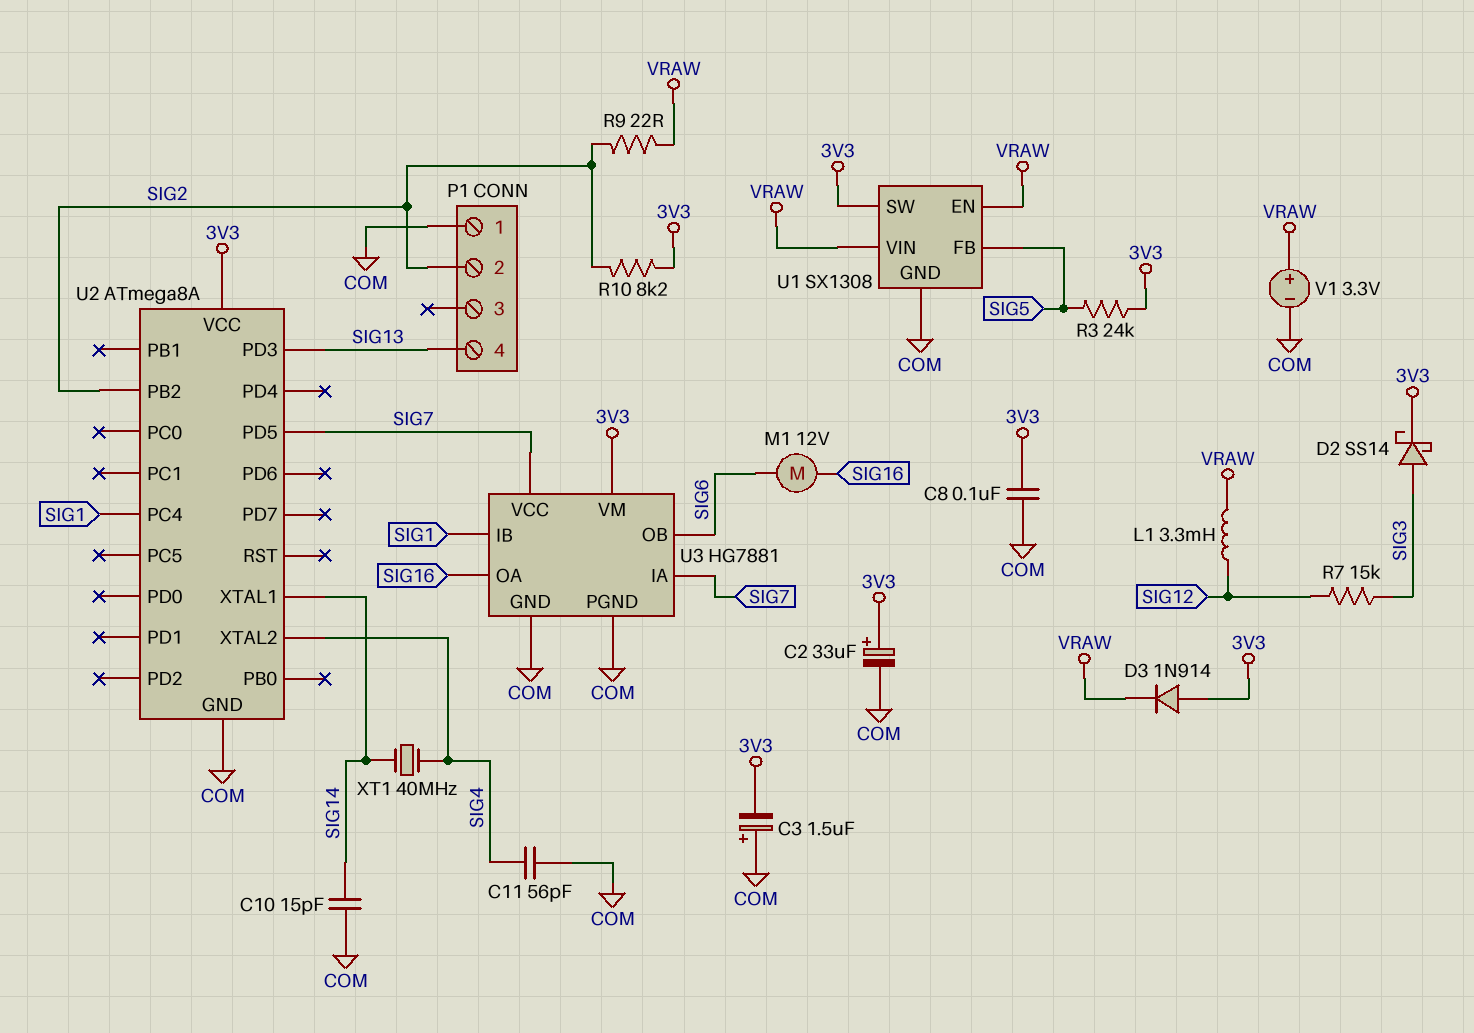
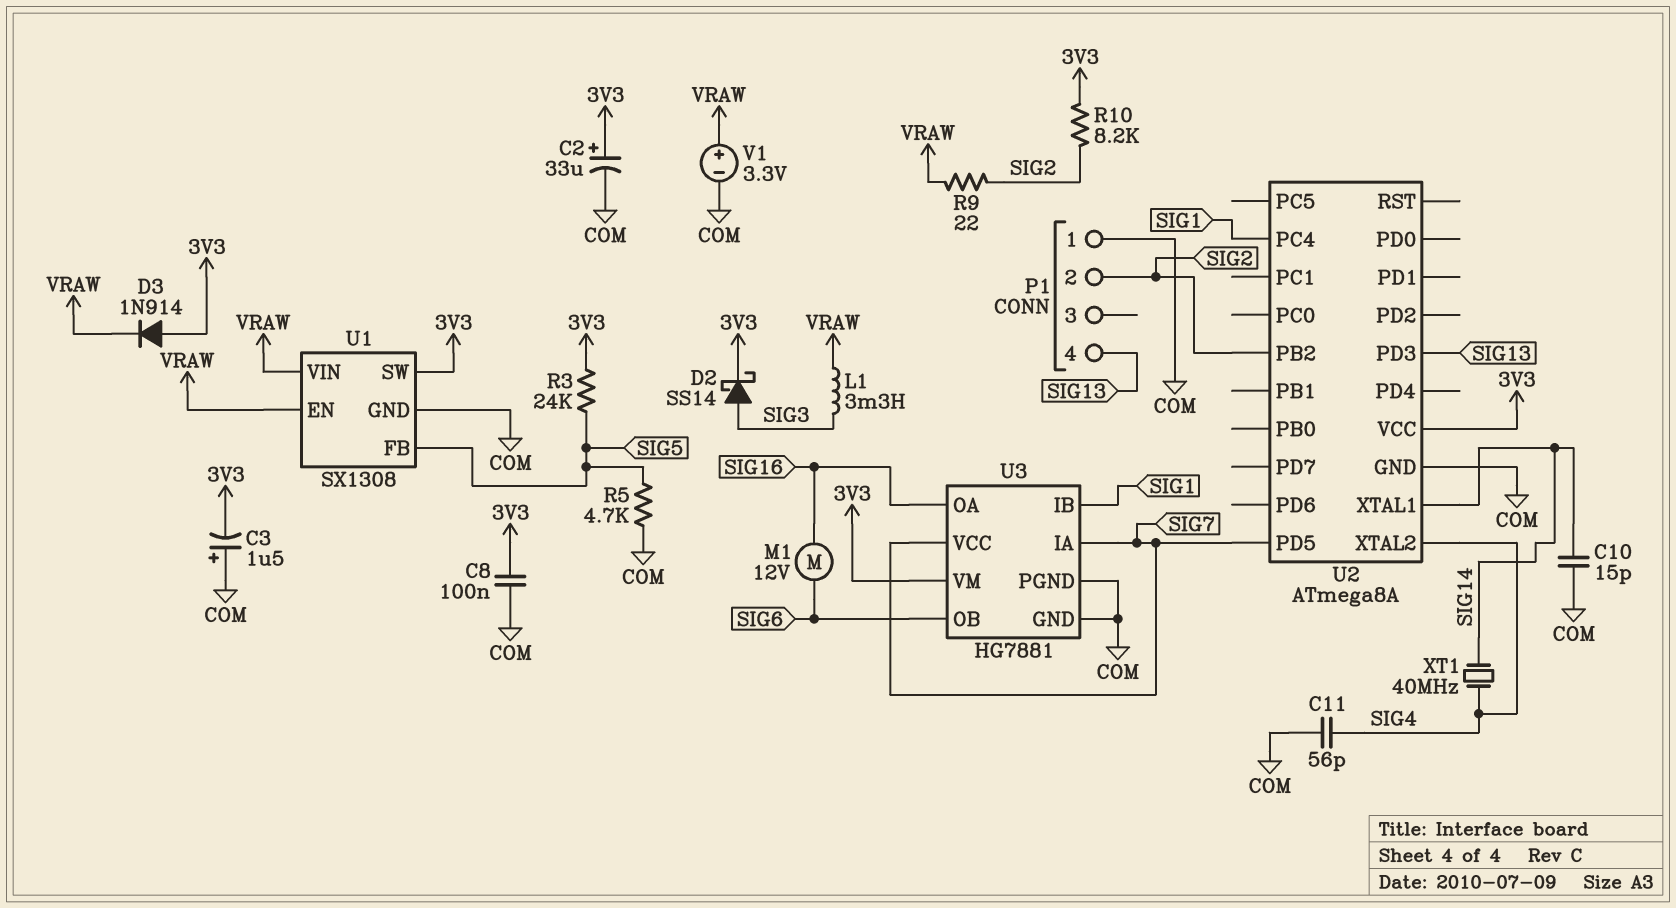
L1: 3.3mH (SIG12, VRAW) -> 3.3mH (SIG3, VRAW)
R5: none -> 4.7k (COM, SIG5)
R7: 15k (SIG3, SIG12) -> none

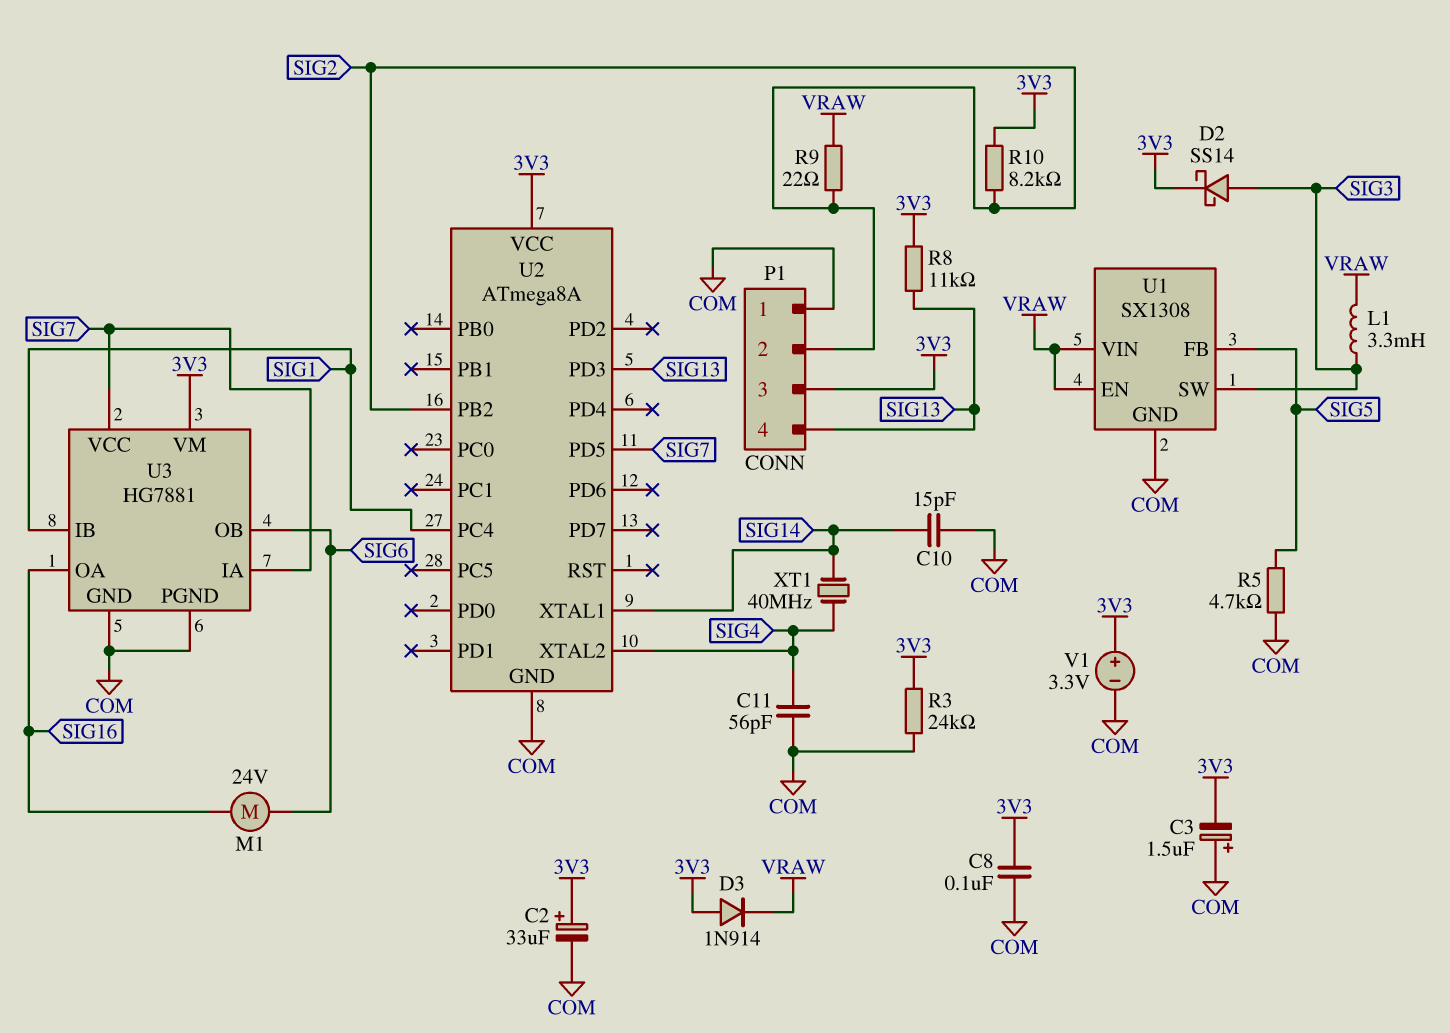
M1: motor 12V (SIG6, SIG16) -> motor 24V (SIG6, SIG16)
P1 pin 3: none -> 3V3
R3: 24k (3V3, SIG5) -> 24k (3V3, COM)
R8: none -> 11k (3V3, SIG13)
U1 pin SW: 3V3 -> SIG3
V1: 3.3V (plus VRAW, minus COM) -> 3.3V (plus 3V3, minus COM)

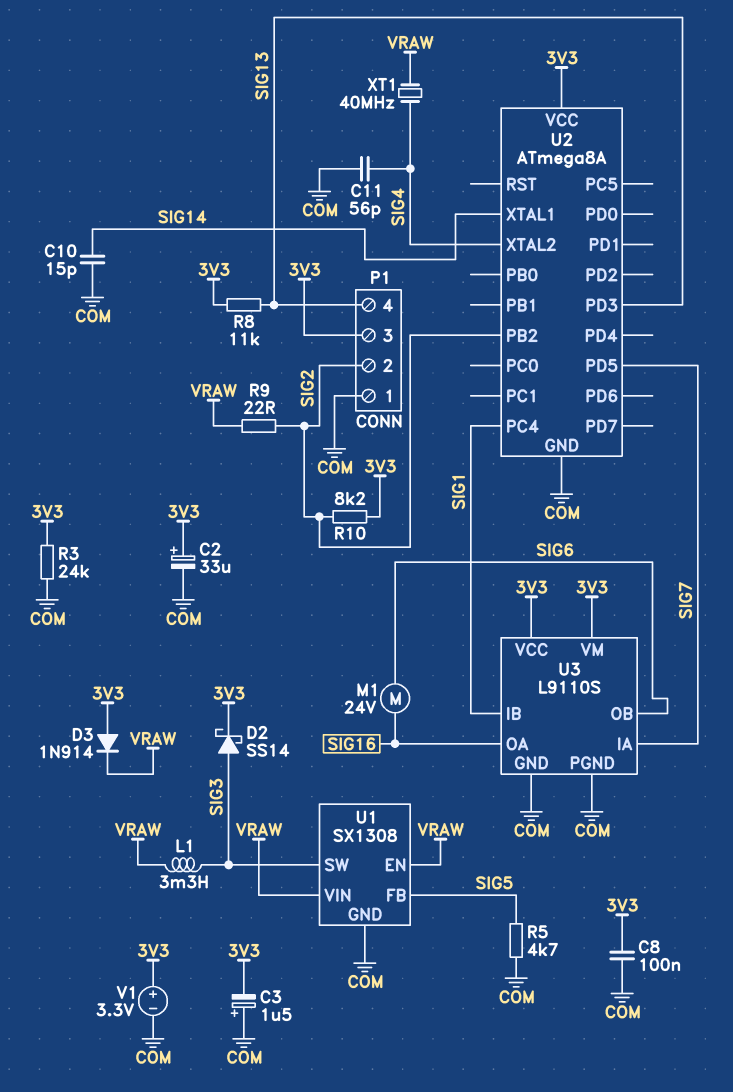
U3: HG7881 -> L9110S
U3 pin VCC: SIG7 -> 3V3
XT1: 40MHz (SIG4, SIG14) -> 40MHz (SIG4, VRAW)

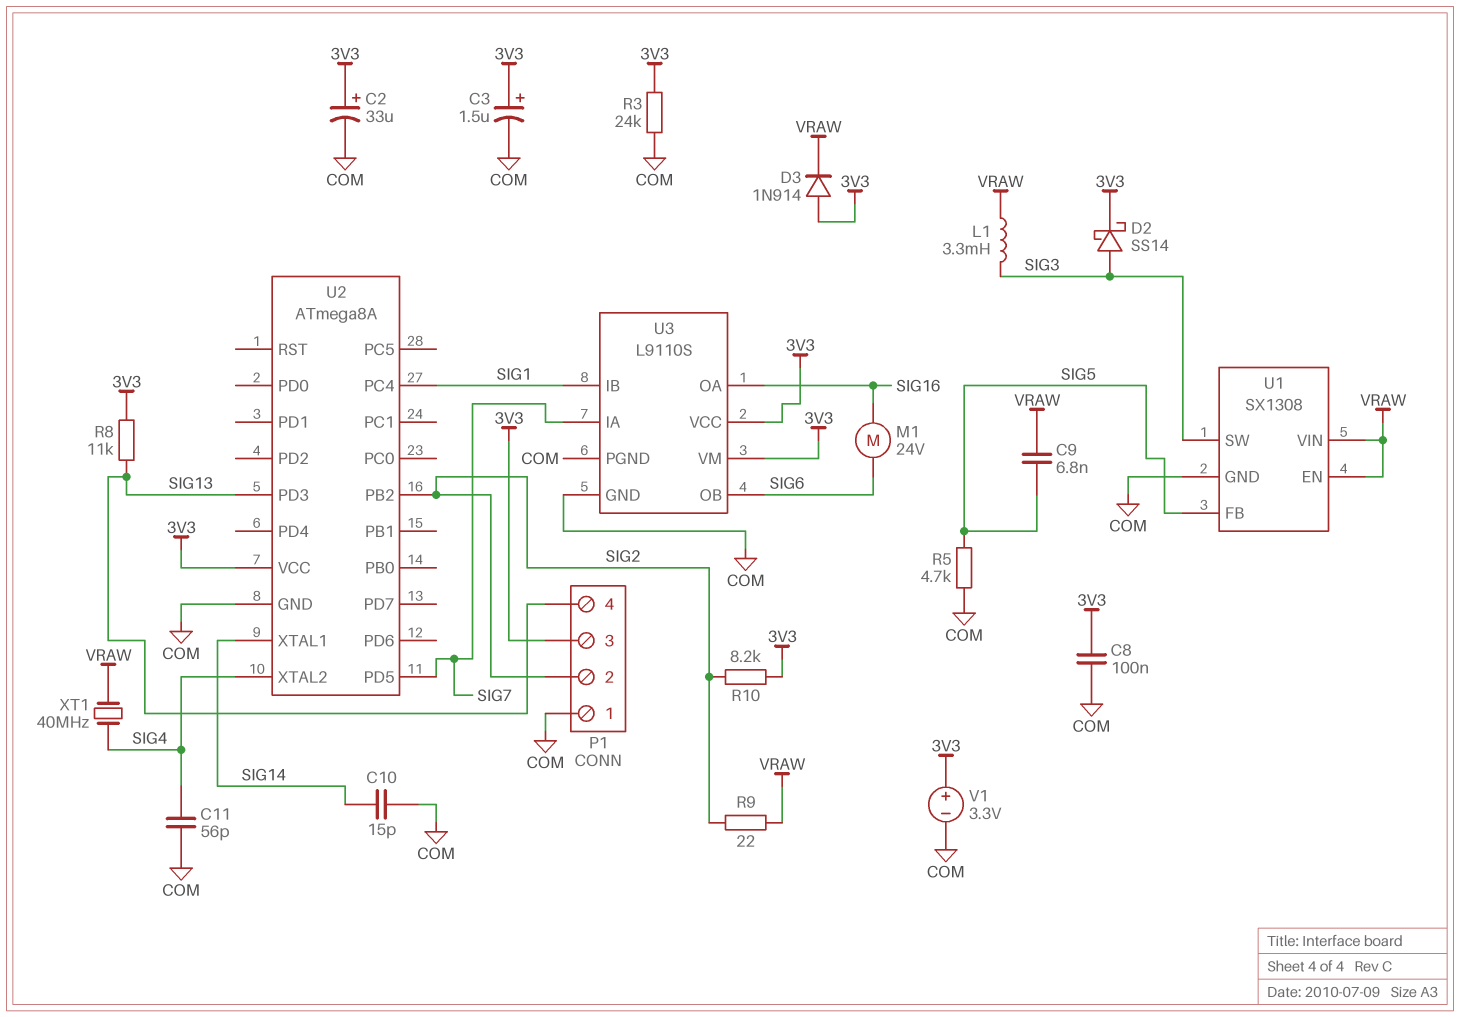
C3: 1.5uF (plus COM, minus 3V3) -> 1.5uF (plus 3V3, minus COM)
C9: none -> 6.8nF (SIG5, VRAW)

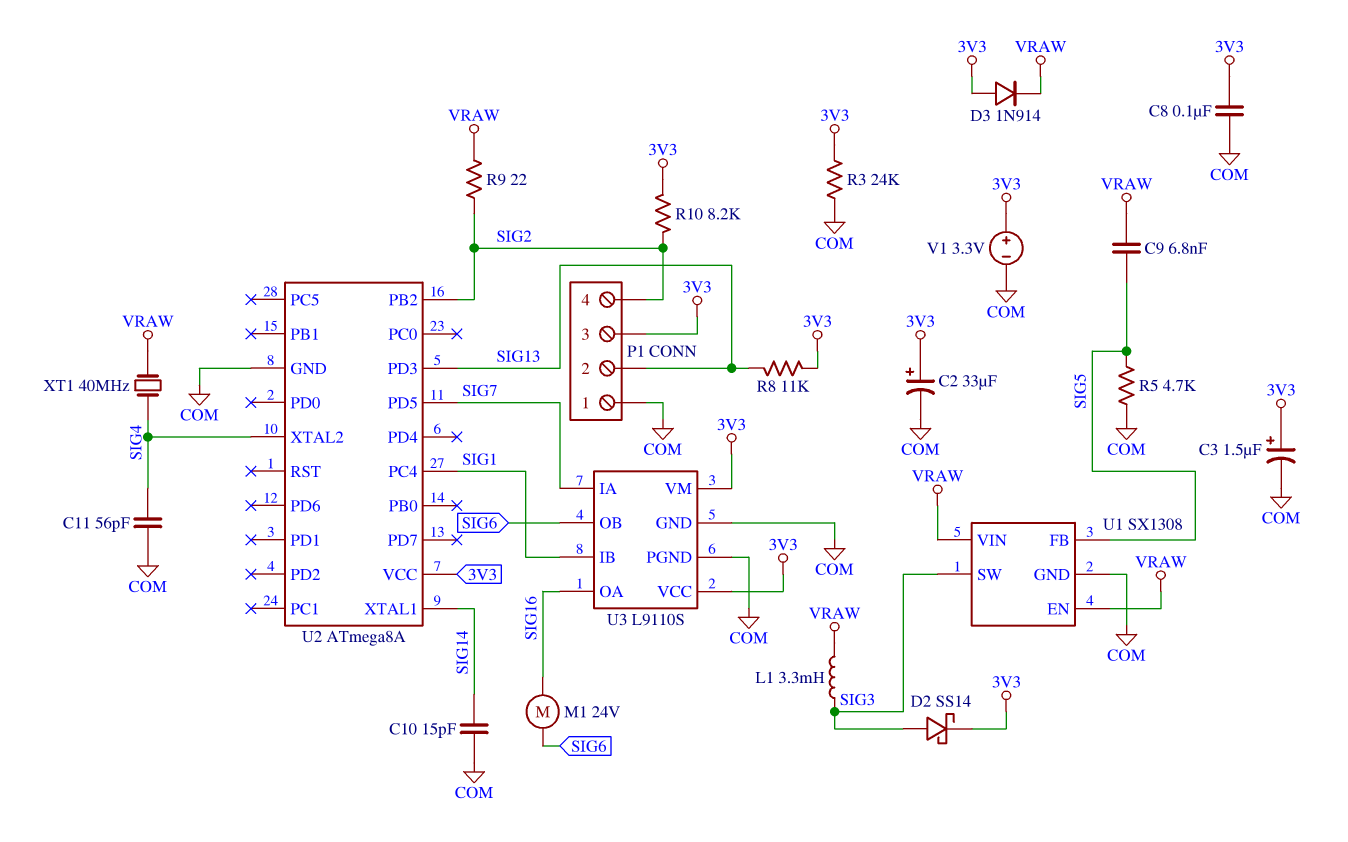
P1 pin 2: SIG2 -> SIG13
P1 pin 4: SIG13 -> SIG2

